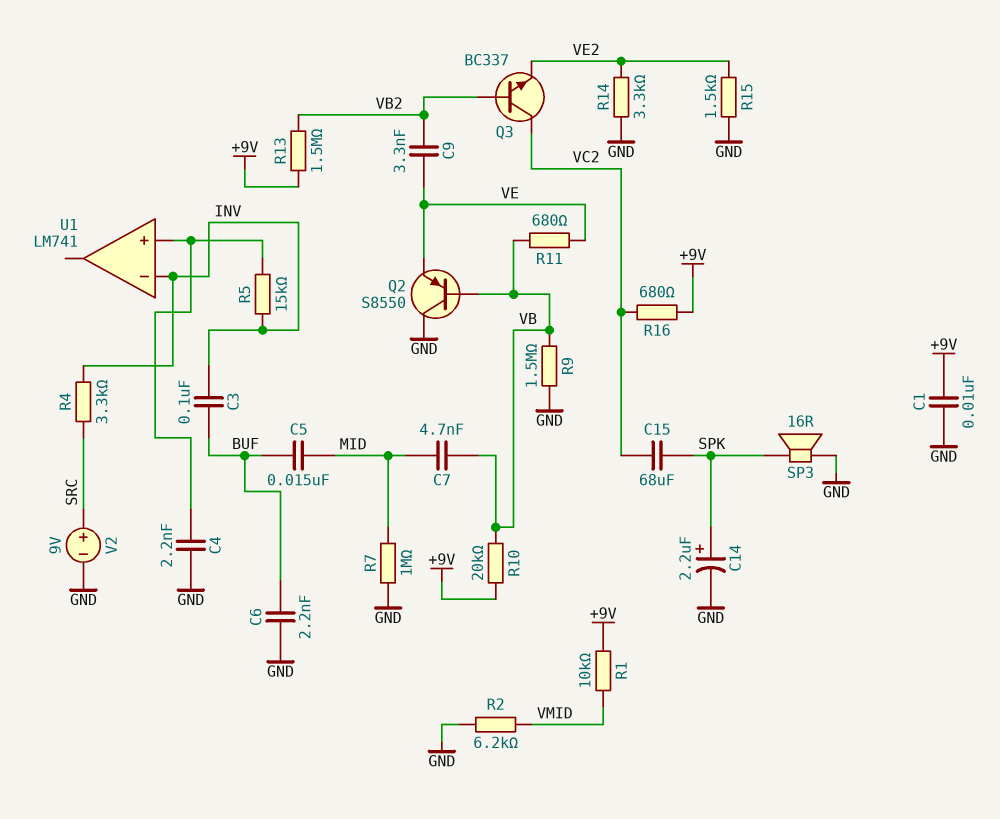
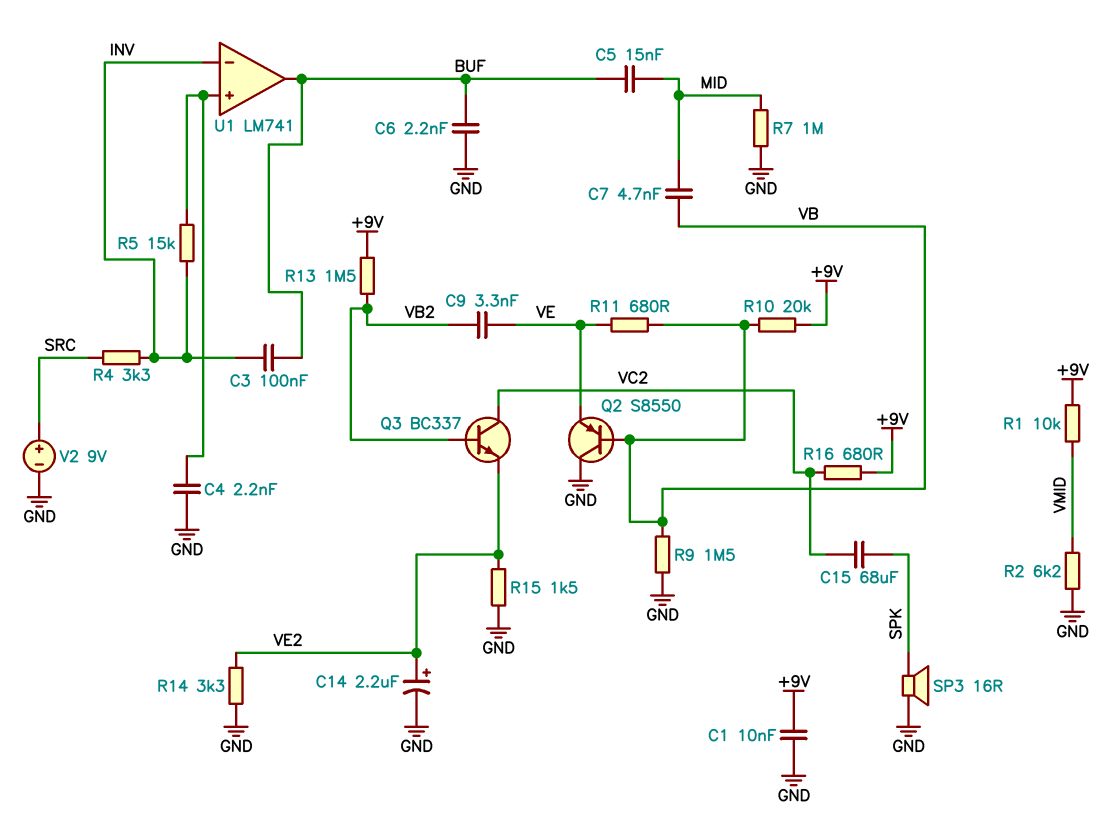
C14: 2.2uF (plus SPK, minus GND) -> 2.2uF (plus VE2, minus GND)
U1 pin out: none -> BUF

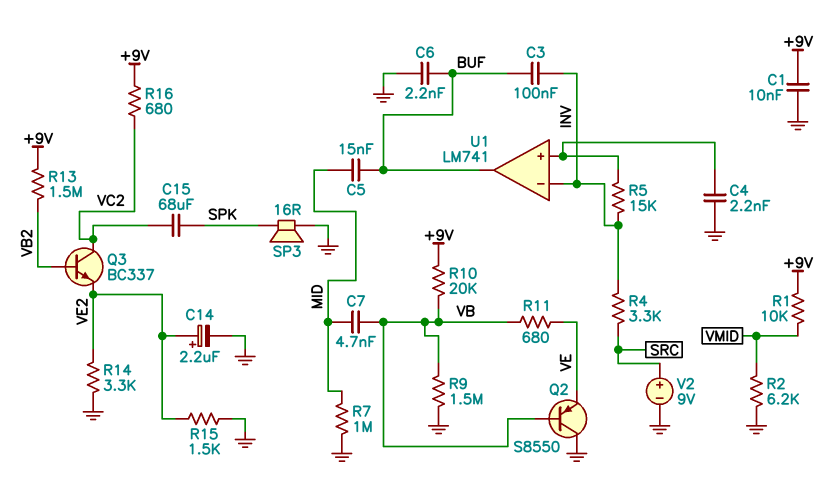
C9: 3.3nF (VB2, VE) -> none

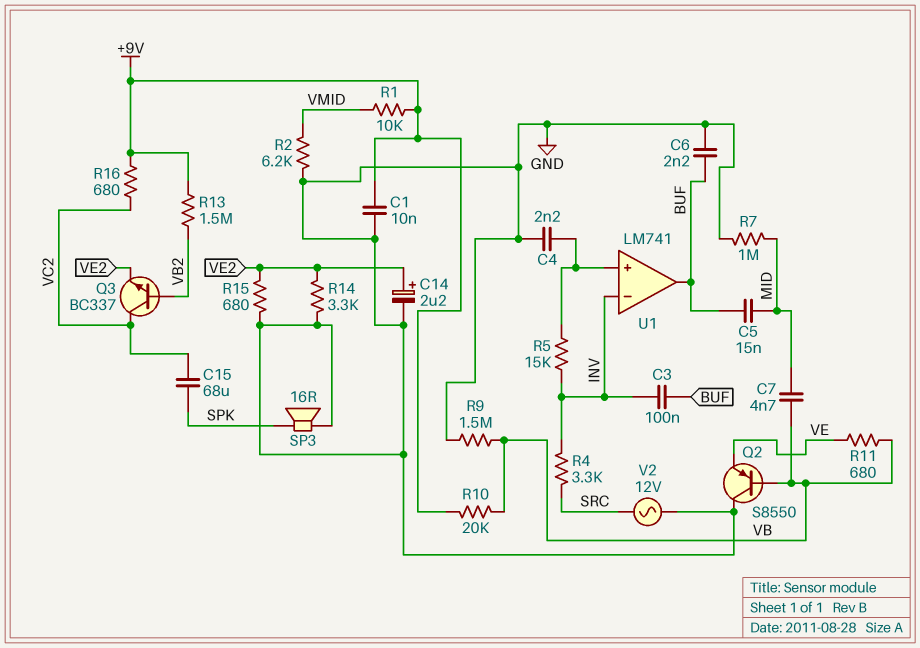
R15: 1.5k (GND, VE2) -> 680 (GND, VE2)
V2: 9V (plus SRC, minus GND) -> AC 12V (GND, SRC)

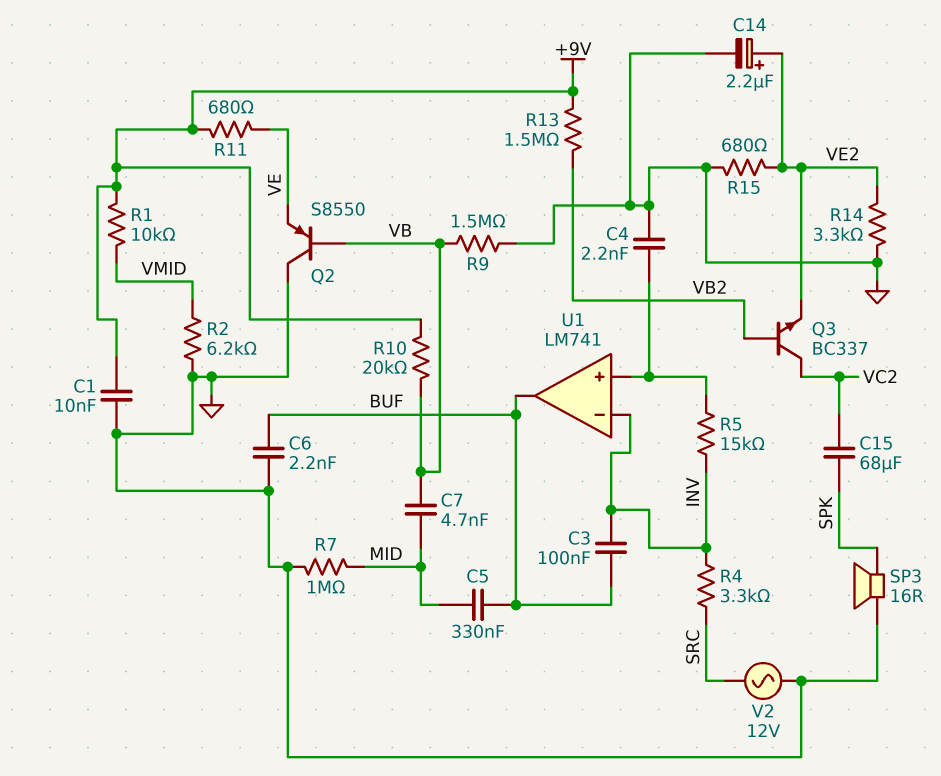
C5: 15nF (BUF, MID) -> 330nF (BUF, MID)
R11: 680 (VB, VE) -> 680 (+9V, VE)
R16: 680 (+9V, VC2) -> none

